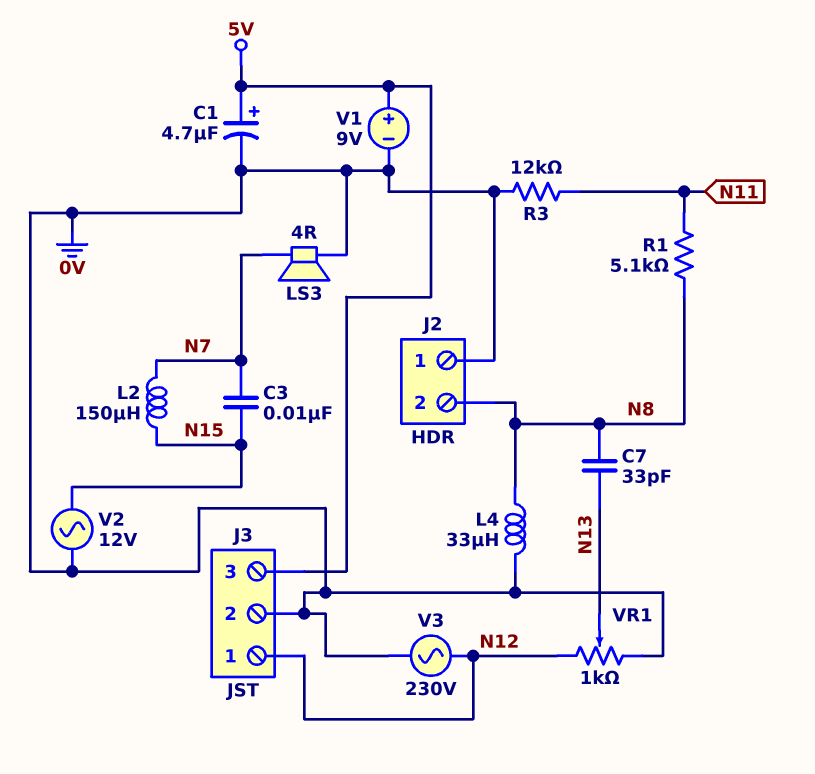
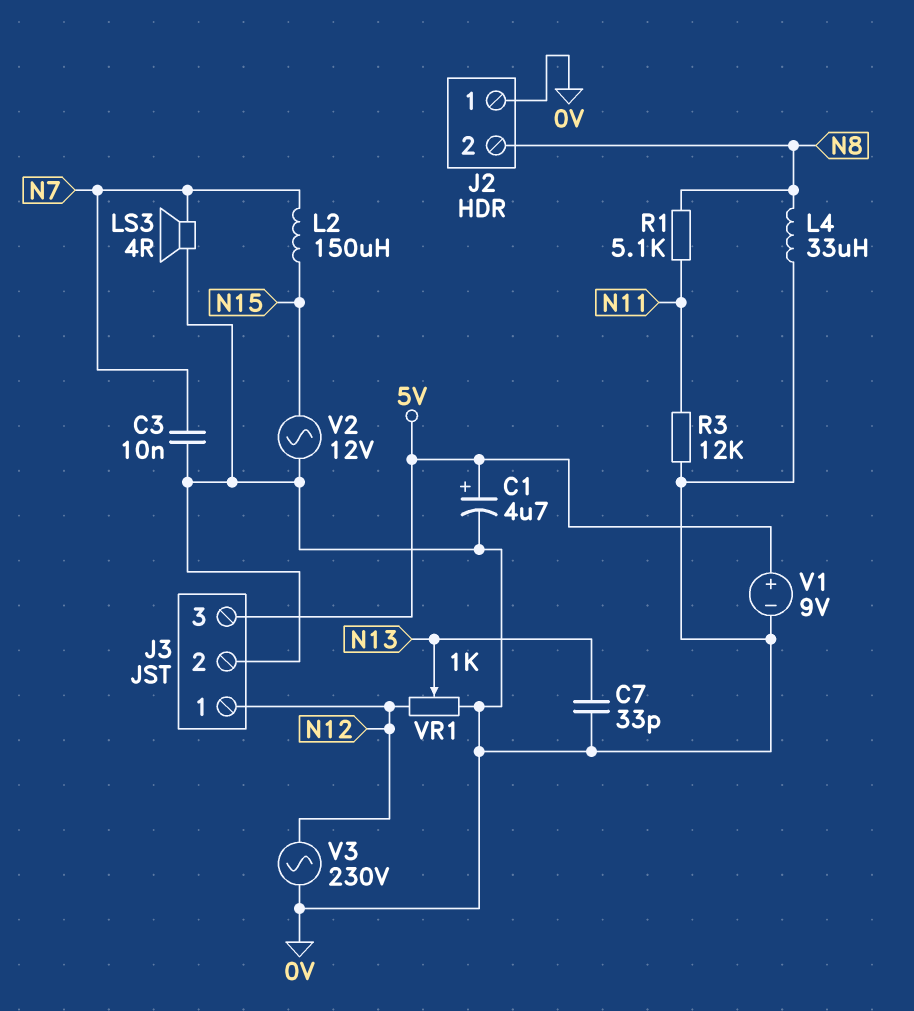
C3: 10nF (N7, N15) -> 10nF (0V, N7)
C7: 33pF (N8, N13) -> 33pF (0V, N13)

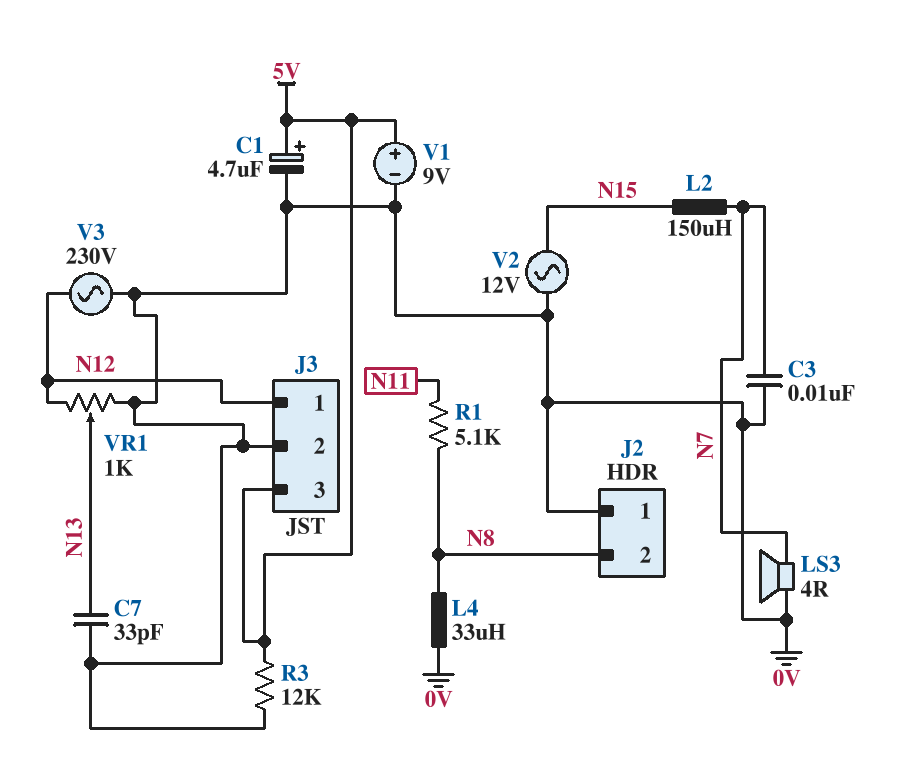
R3: 12k (0V, N11) -> 12k (0V, 5V)

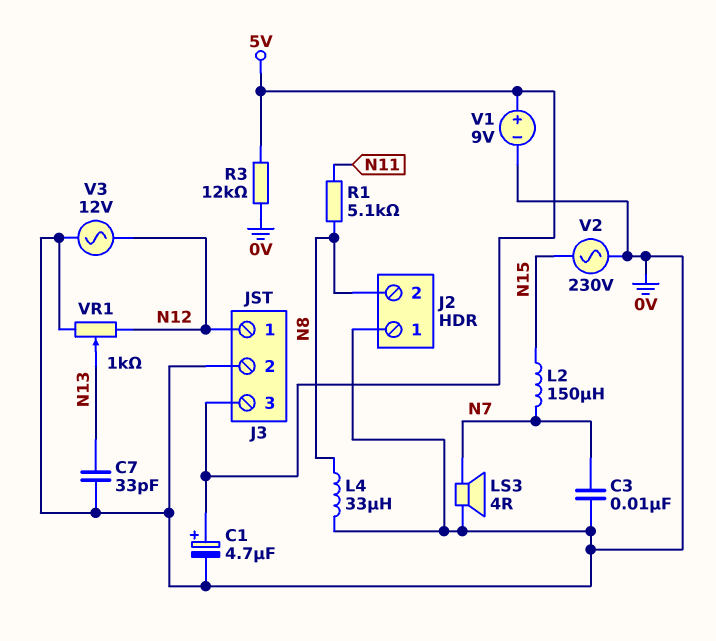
V2: AC 12V (0V, N15) -> AC 230V (0V, N15)
V3: AC 230V (0V, N12) -> AC 12V (0V, N12)

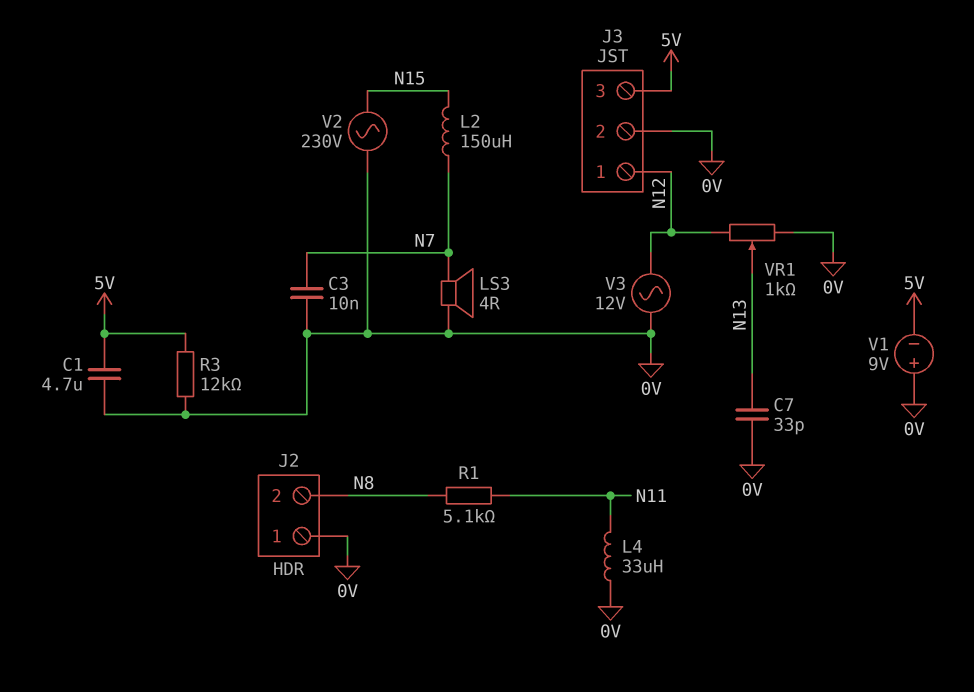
C1: 4.7uF (plus 5V, minus 0V) -> 4.7uF (0V, 5V)
L4: 33uH (0V, N8) -> 33uH (0V, N11)
V1: 9V (plus 5V, minus 0V) -> 9V (plus 0V, minus 5V)

